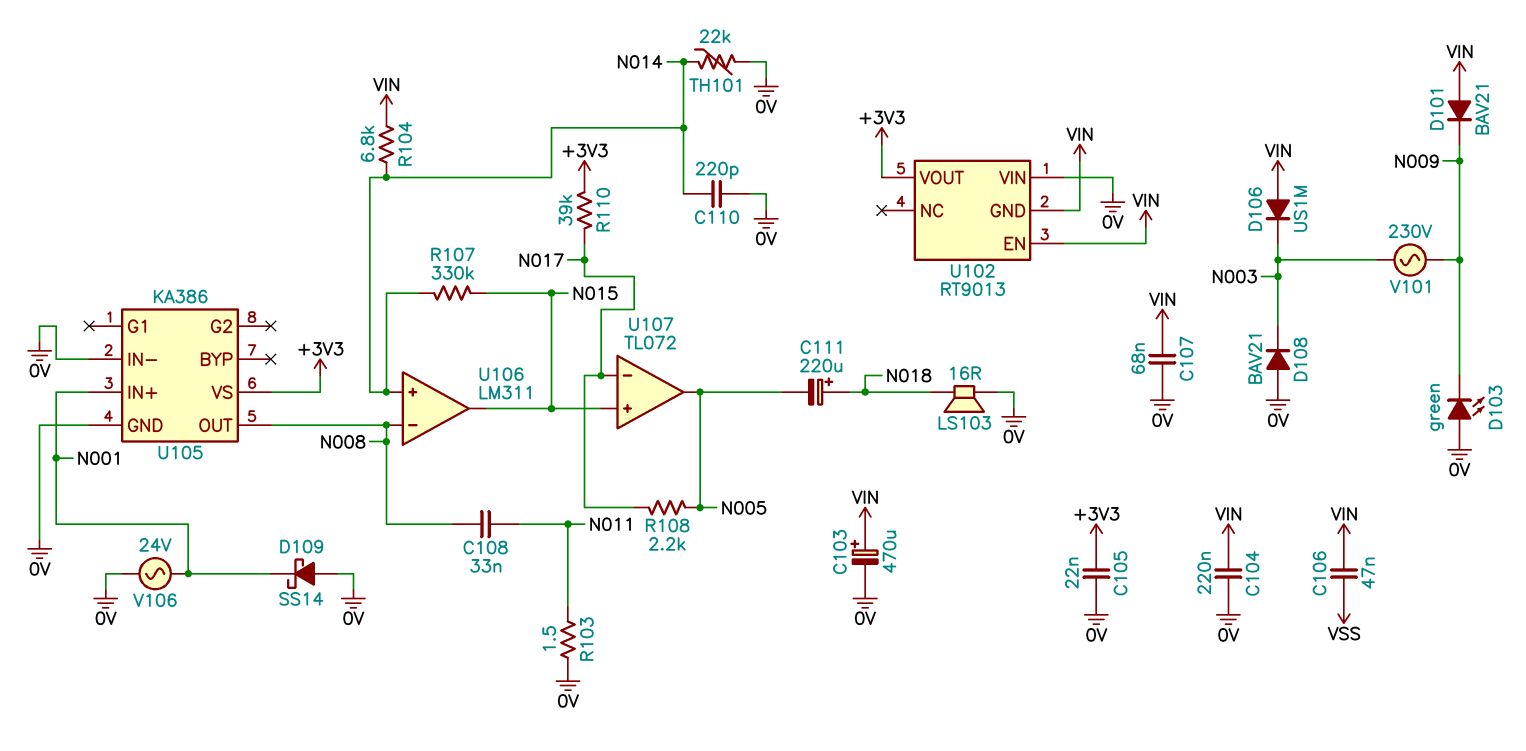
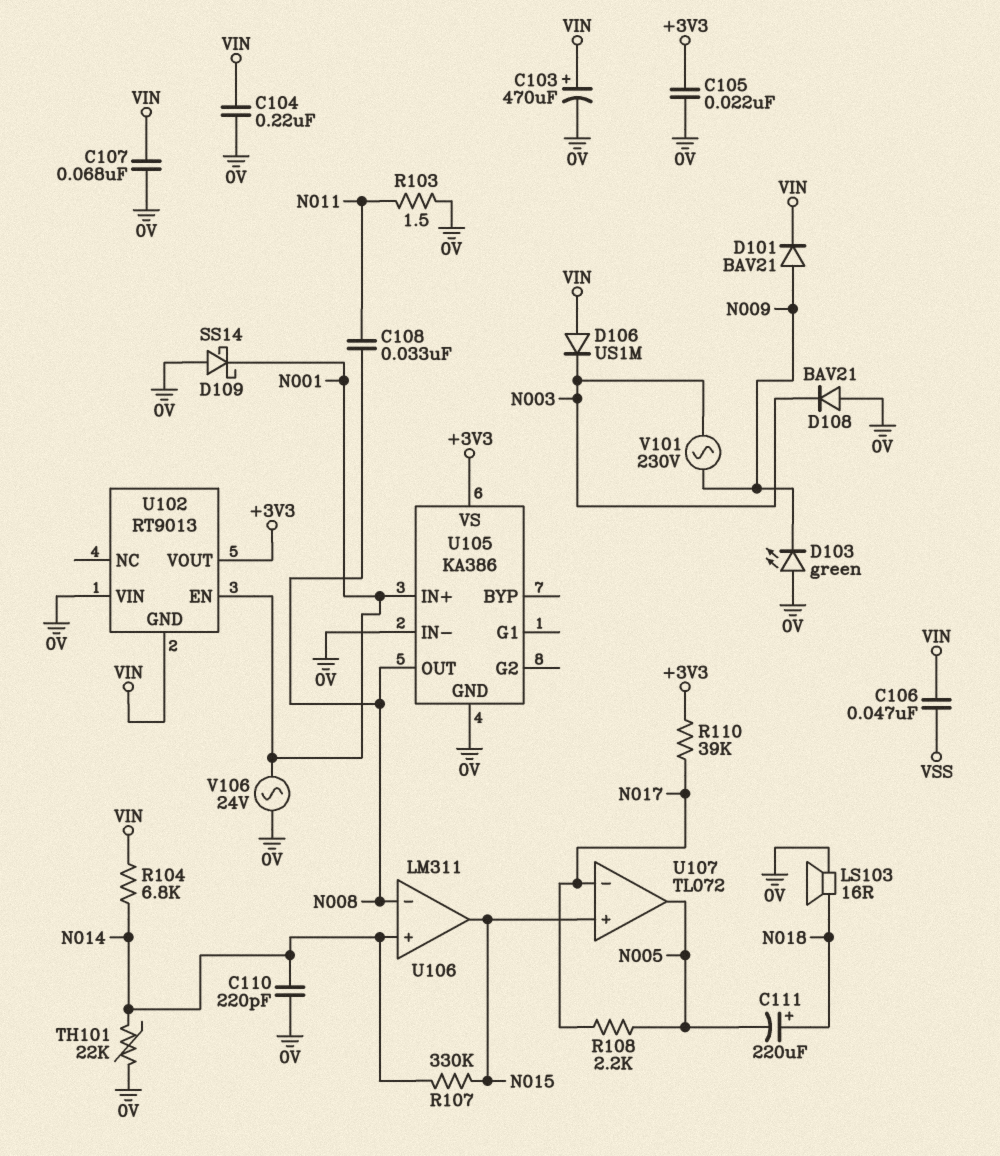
D101: diode BAV21 (A VIN, K N009) -> diode BAV21 (A N009, K VIN)
U102 pin EN: VIN -> N001

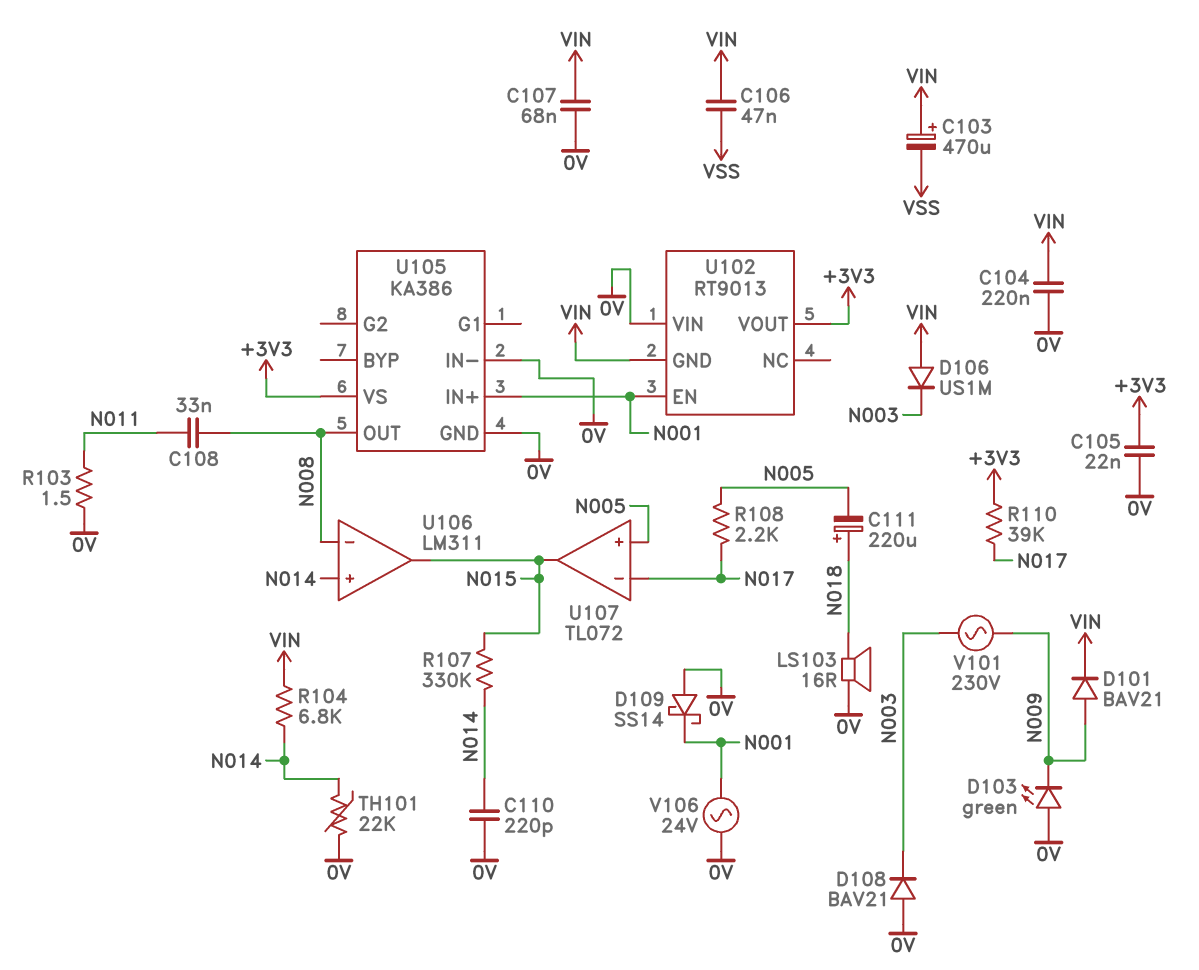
C103: 470uF (plus VIN, minus 0V) -> 470uF (plus VIN, minus VSS)
U107 pin in+: N015 -> N005
U107 pin out: N005 -> N015

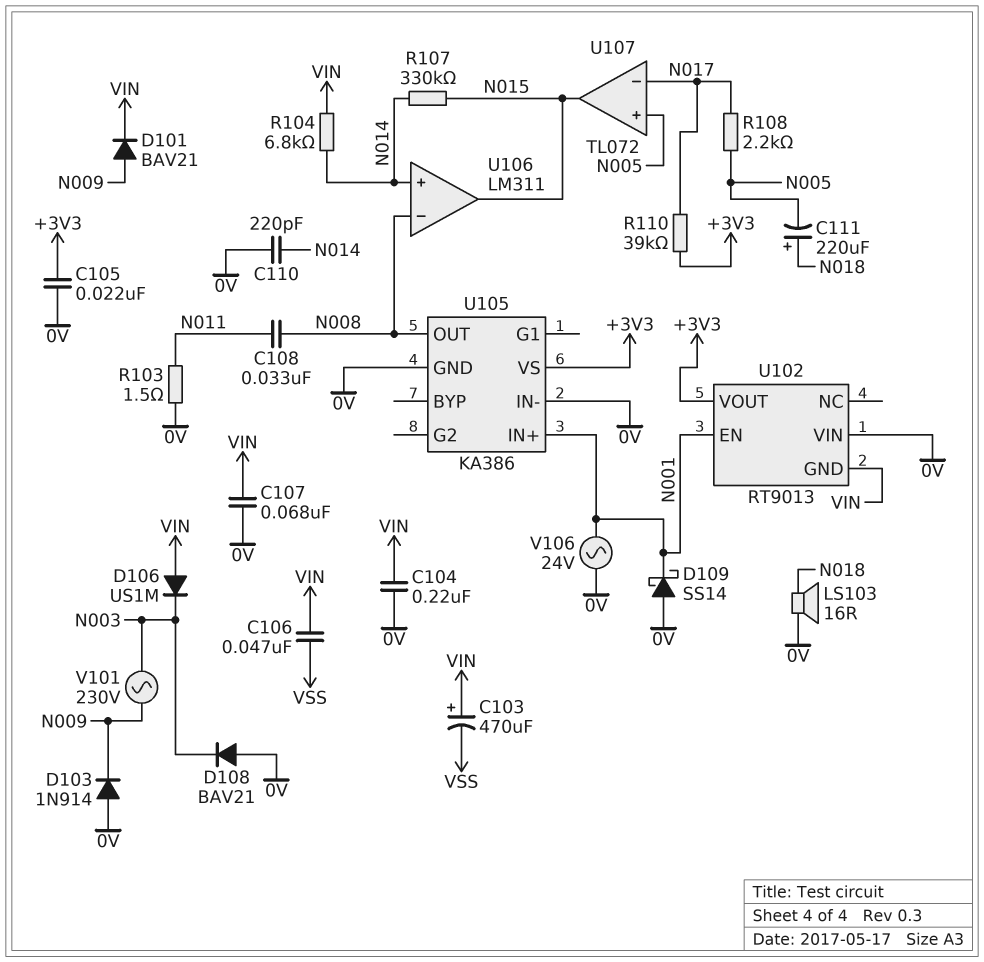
D103: LED green (A 0V, K N009) -> diode 1N914 (A 0V, K N009)
TH101: 22k (0V, N014) -> none

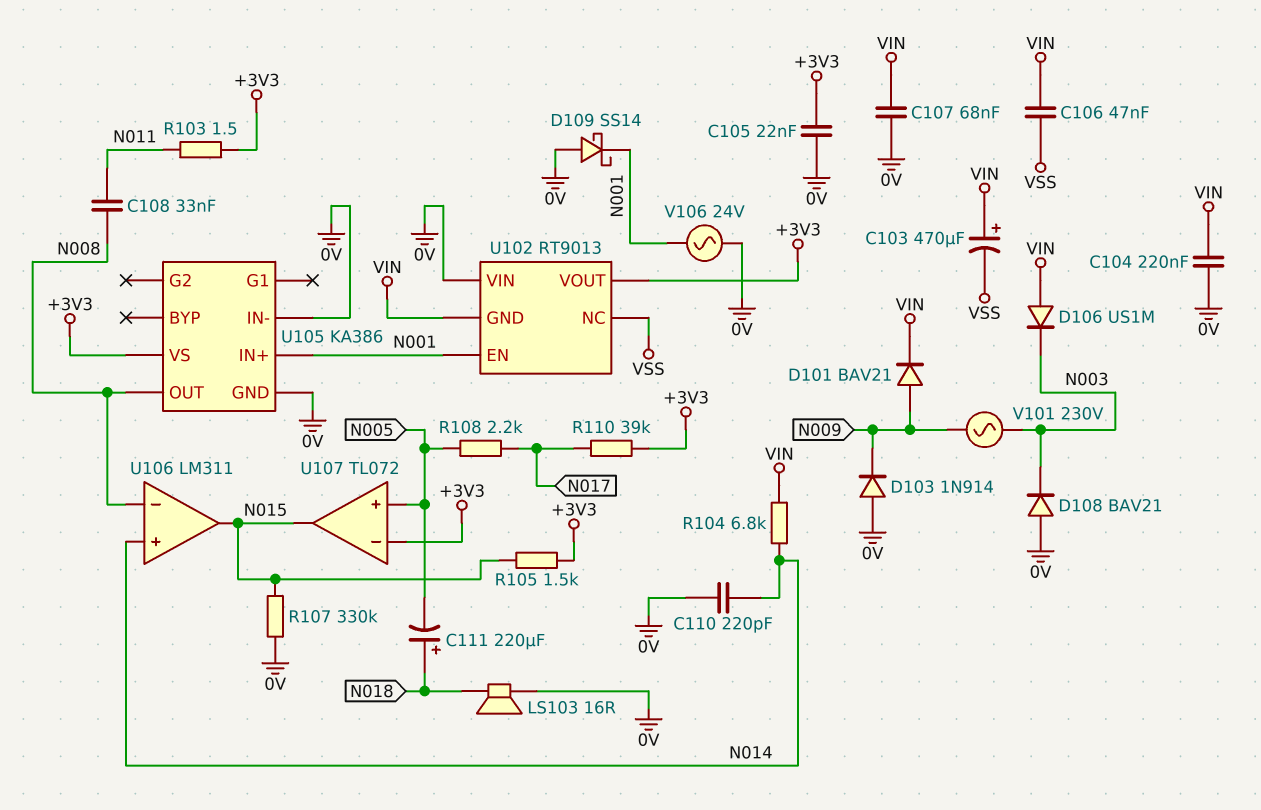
R103: 1.5 (0V, N011) -> 1.5 (+3V3, N011)
R105: none -> 1.5k (+3V3, N015)
R107: 330k (N014, N015) -> 330k (0V, N015)
U102 pin NC: none -> VSS
U107 pin in-: N017 -> +3V3

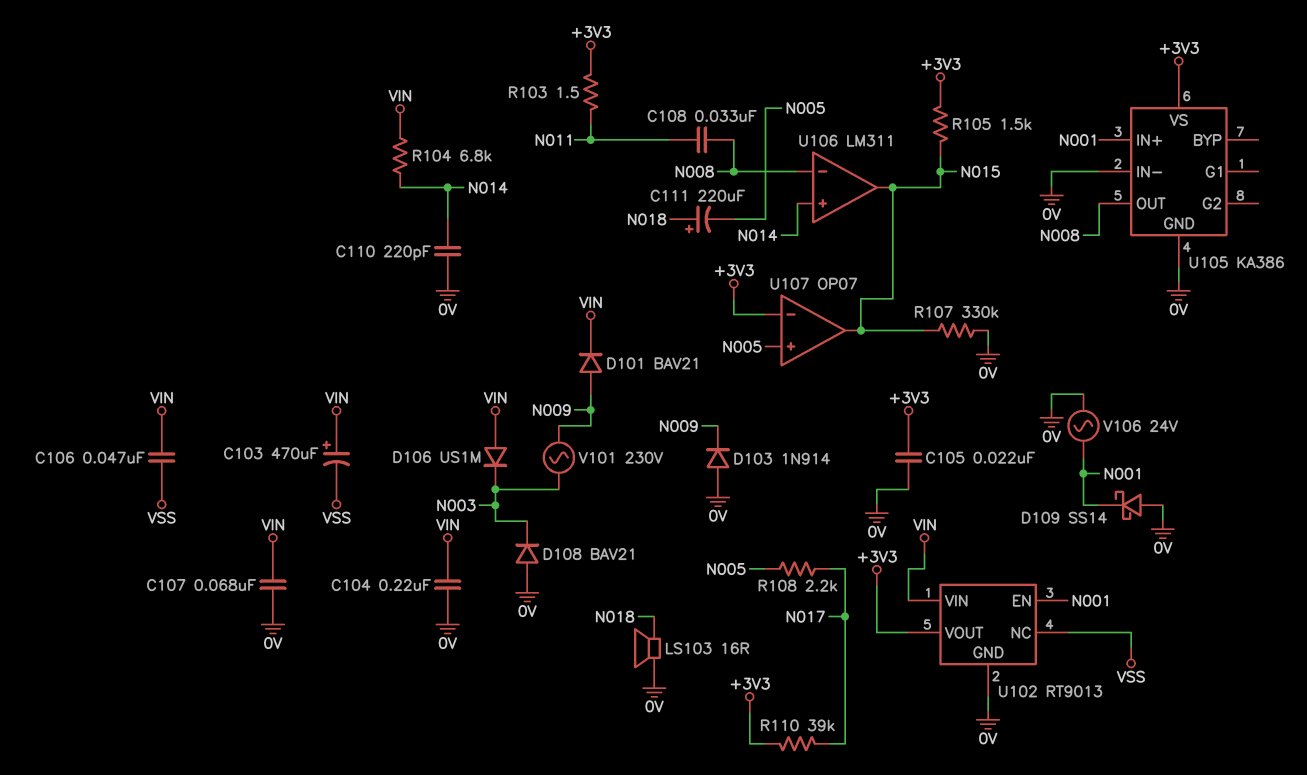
U102 pin GND: VIN -> 0V
U102 pin VIN: 0V -> VIN
U107: TL072 -> OP07

